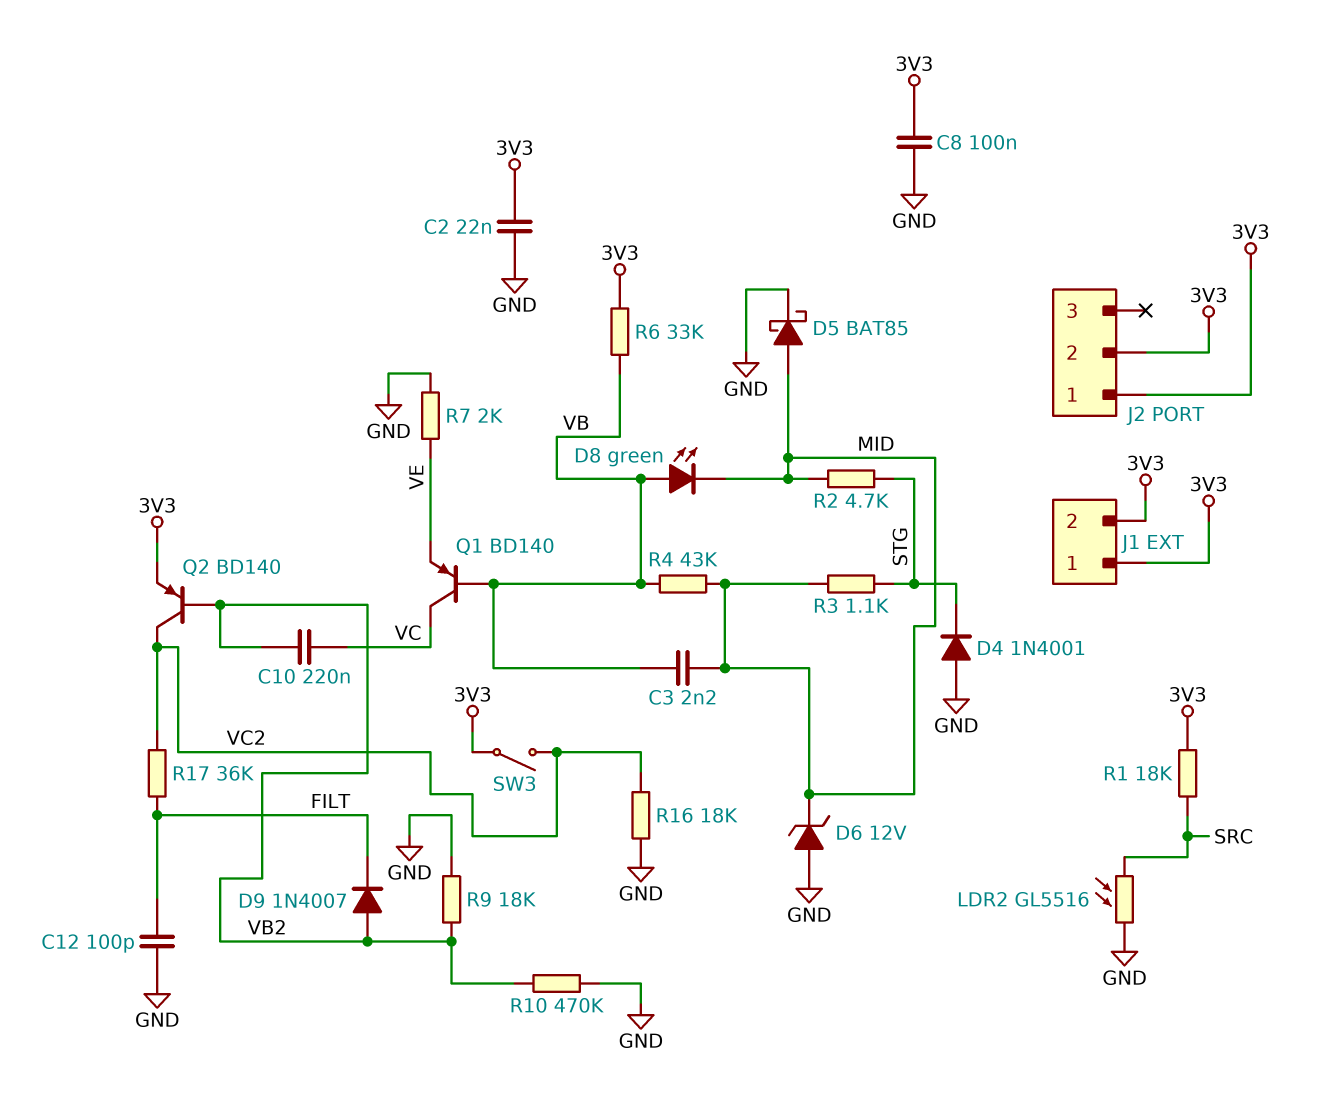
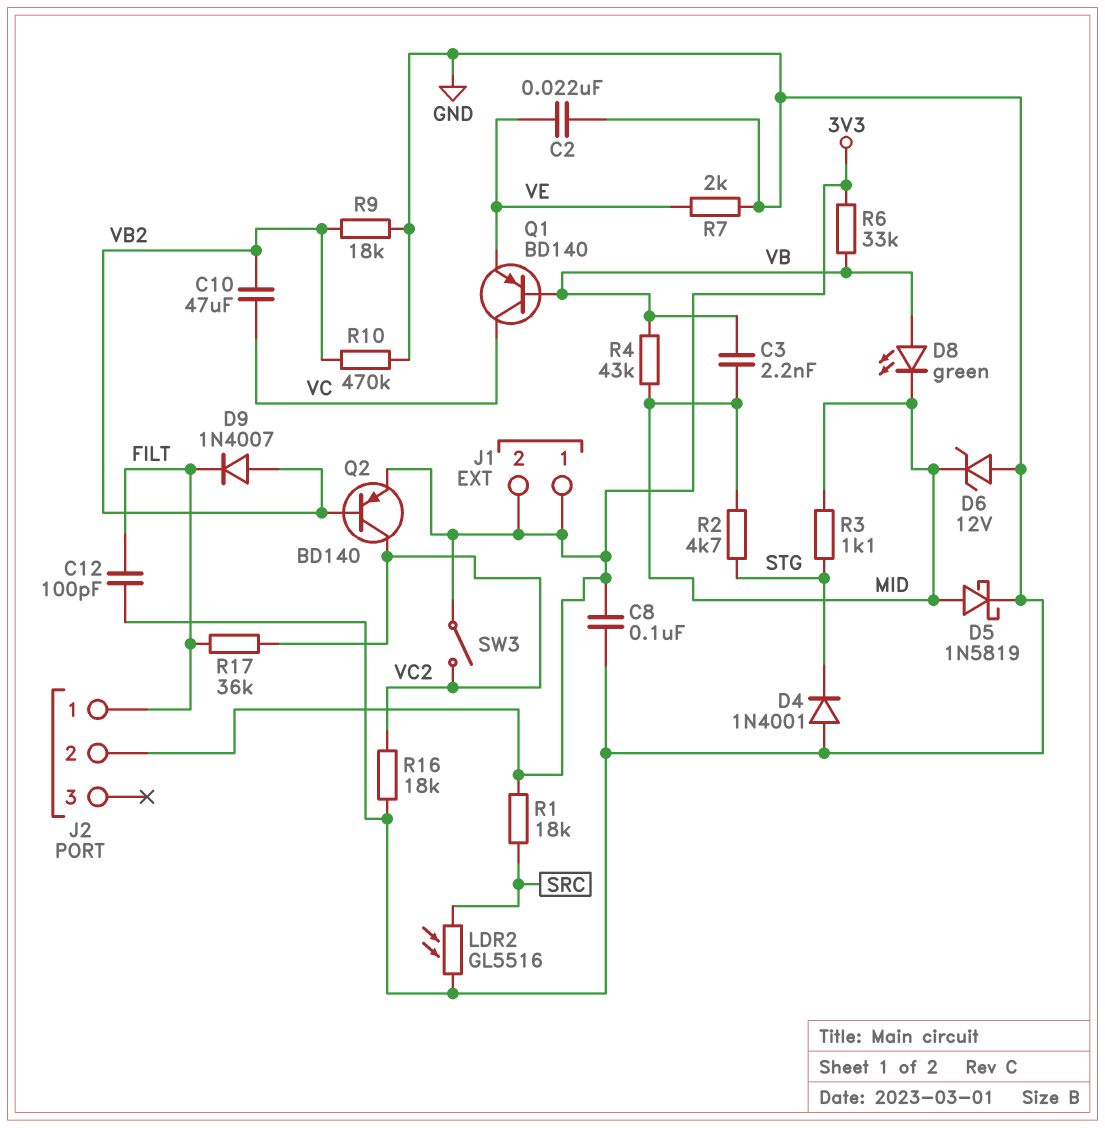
C2: 22nF (3V3, GND) -> 22nF (GND, VE)
C10: 220nF (VB2, VC) -> 47uF (VB2, VC)
D5: schottky BAT85 (A MID, K GND) -> schottky 1N5819 (A MID, K GND)
J2 pin 1: 3V3 -> FILT

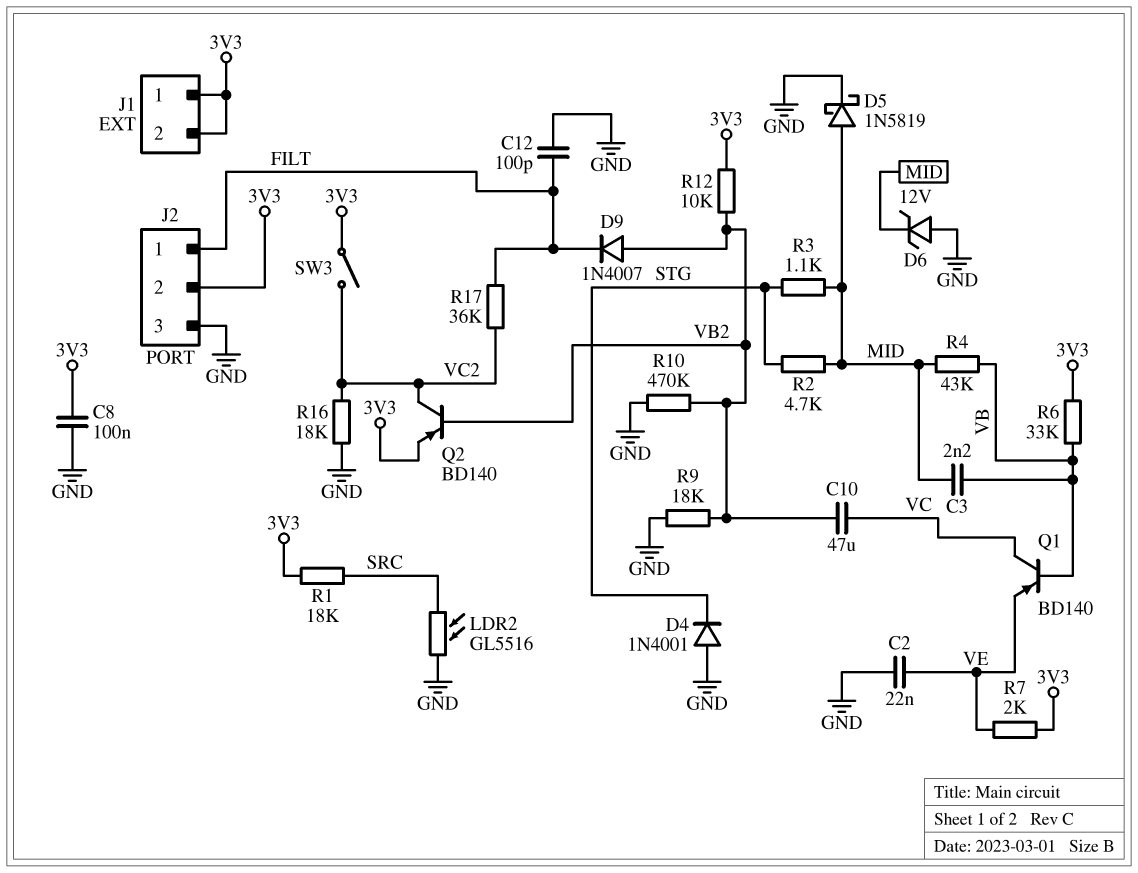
D8: LED green (A VB, K MID) -> none
J2 pin 3: none -> GND
R7: 2k (GND, VE) -> 2k (3V3, VE)
R12: none -> 10k (3V3, VB2)

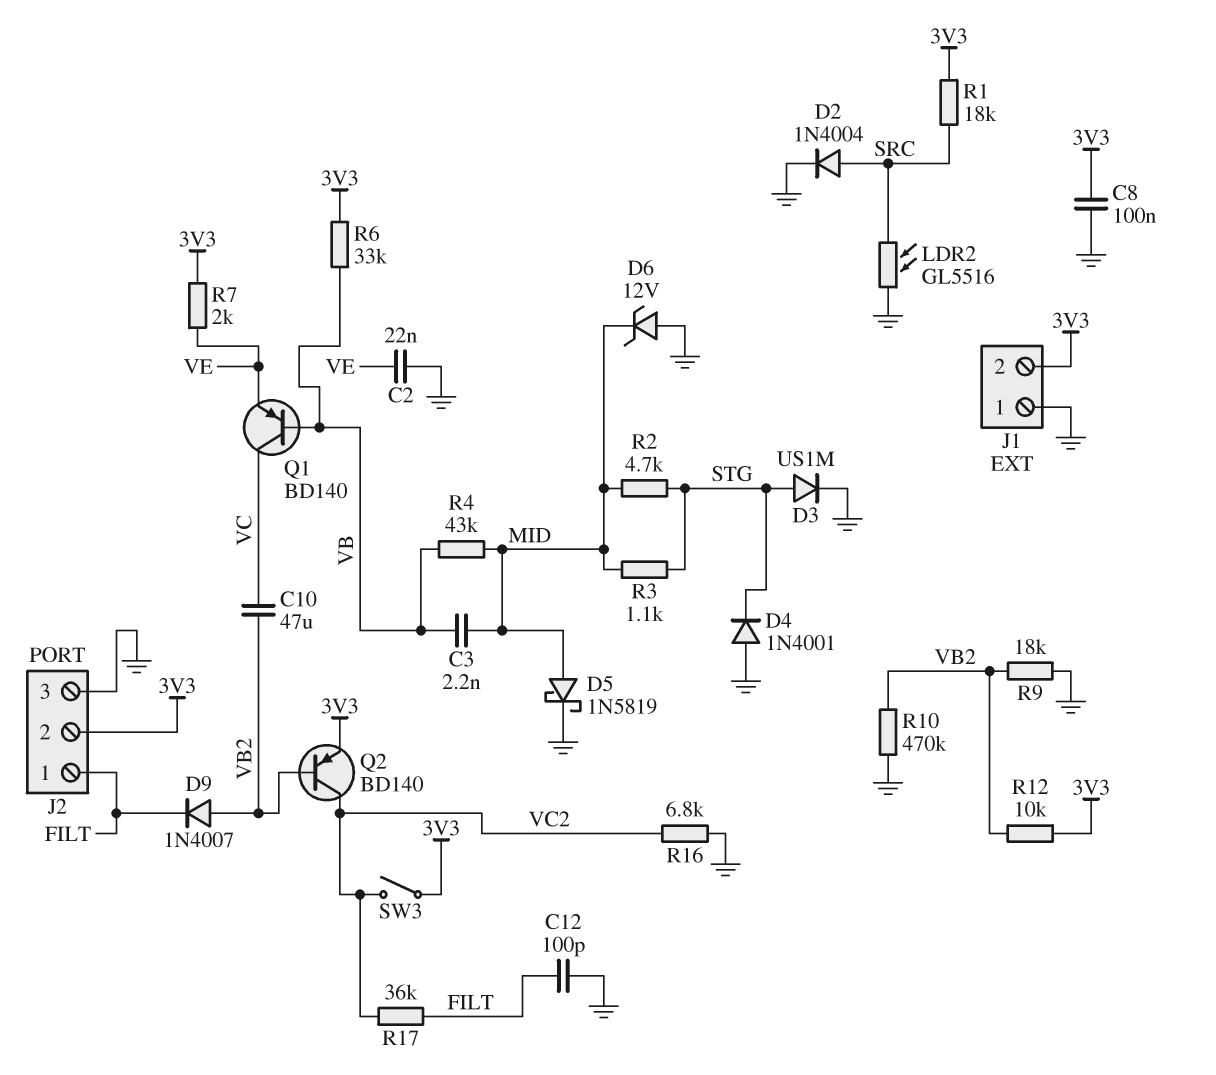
D2: none -> diode 1N4004 (A SRC, K GND)
D3: none -> diode US1M (A STG, K GND)
J1 pin 1: 3V3 -> GND
R16: 18k (GND, VC2) -> 6.8k (GND, VC2)

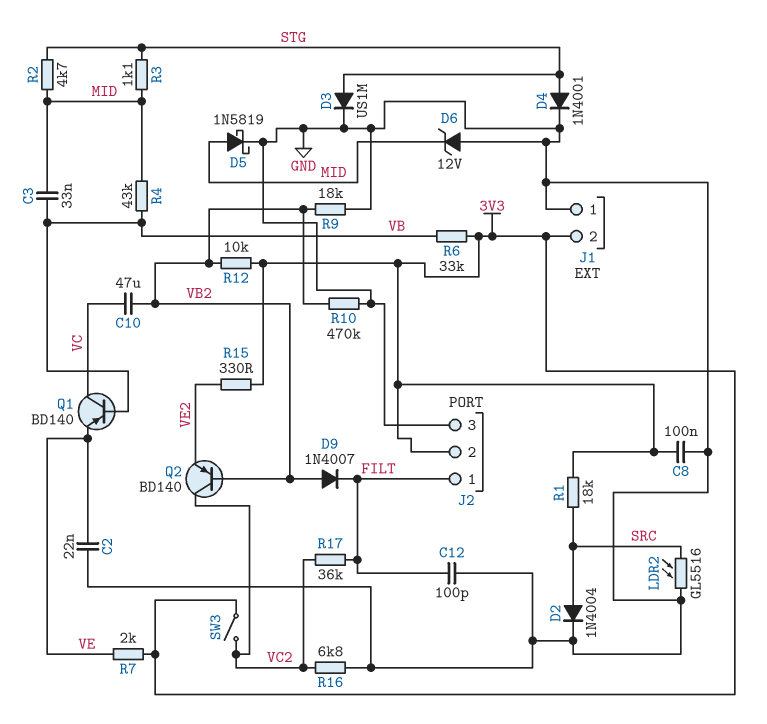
C3: 2.2nF (MID, VB) -> 33nF (MID, VB)
D4: diode 1N4001 (A GND, K STG) -> diode 1N4001 (A STG, K GND)
Q2: PNP BD140 (B VB2, C VC2, E 3V3) -> PNP BD140 (B VB2, C VC2, E VE2)
R15: none -> 330 (3V3, VE2)

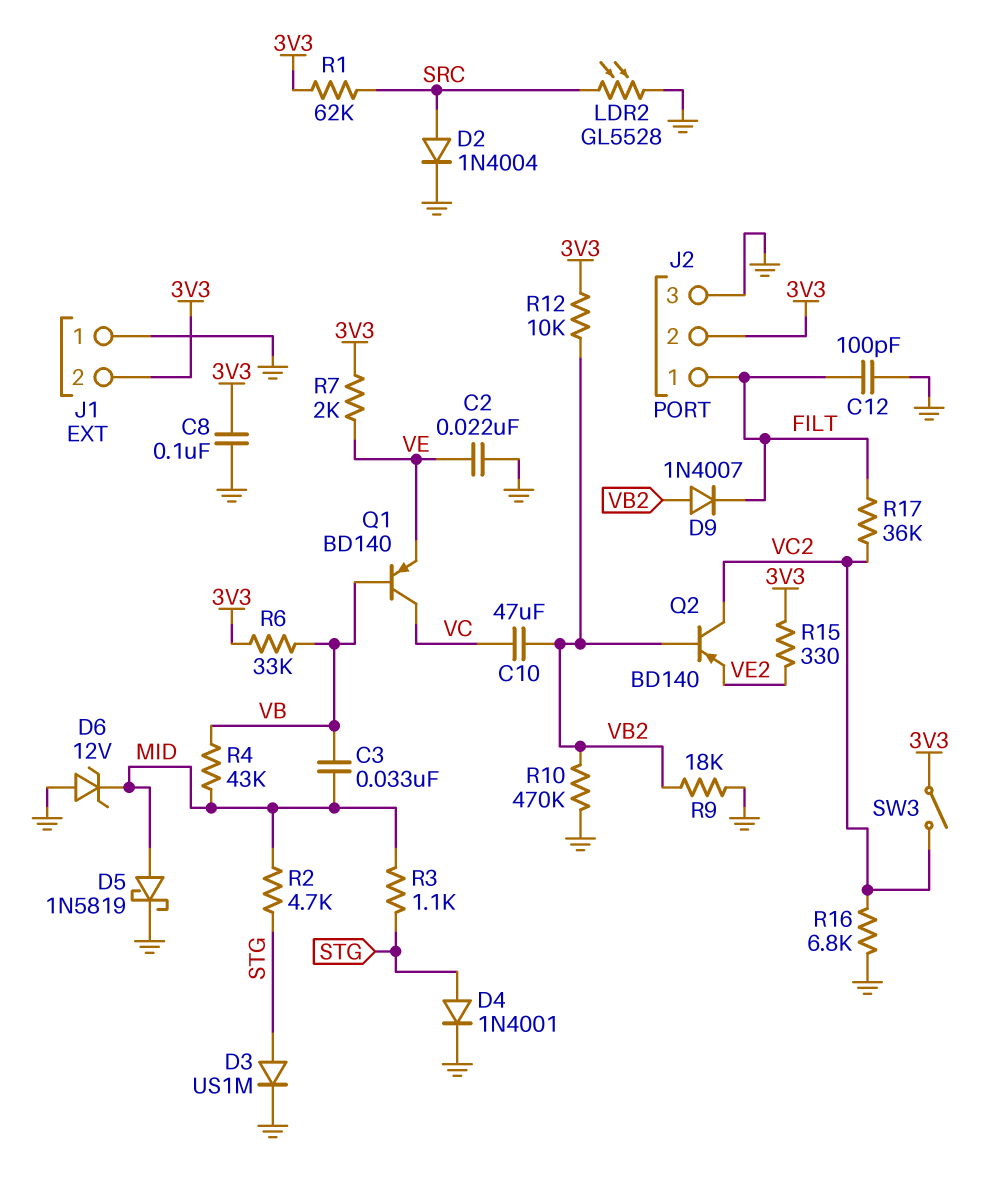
LDR2: GL5516 (GND, SRC) -> GL5528 (GND, SRC)
R1: 18k (3V3, SRC) -> 62k (3V3, SRC)

